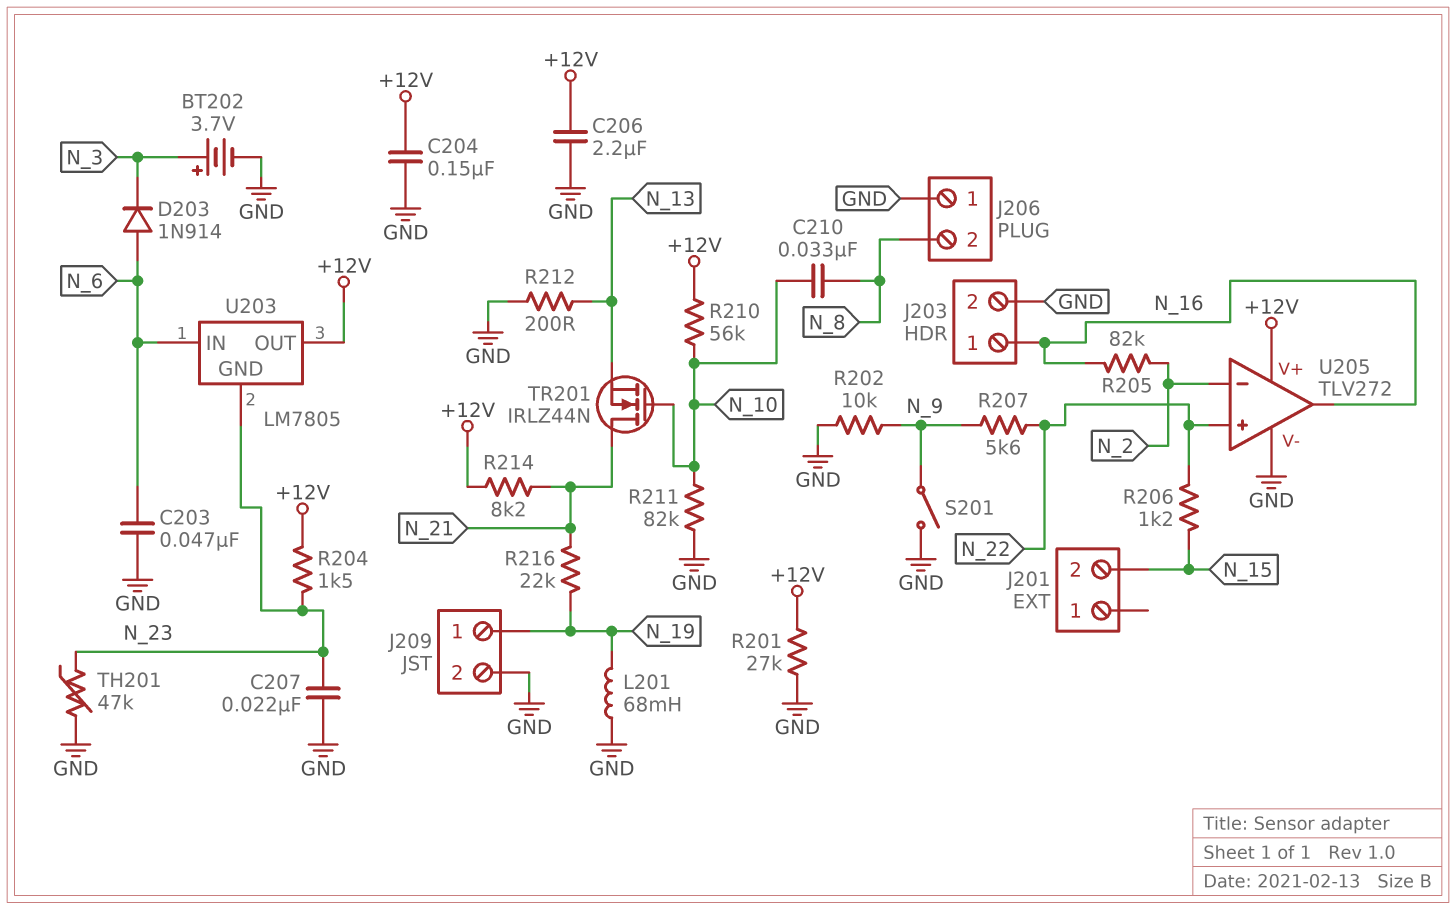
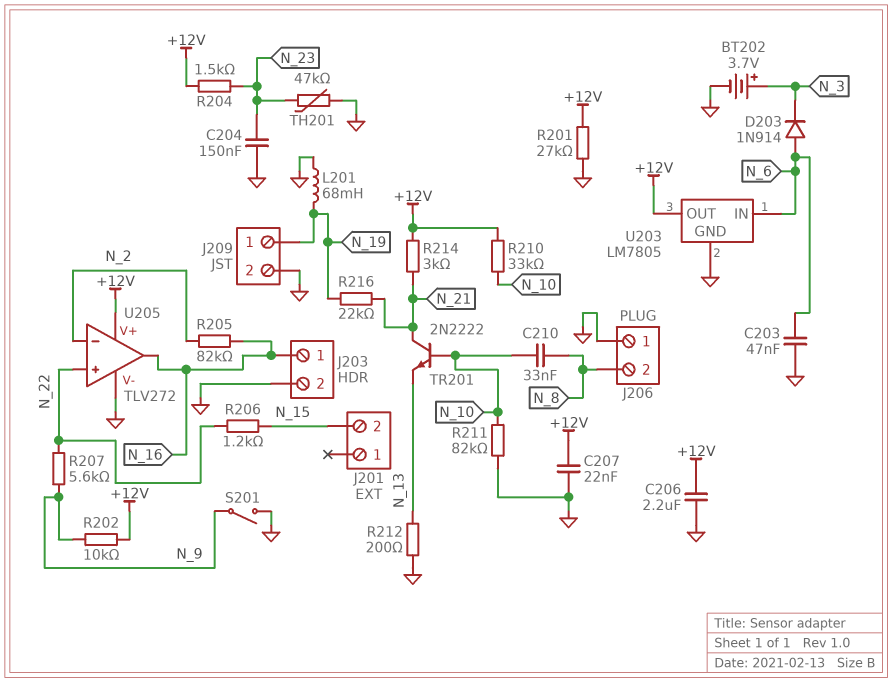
C204: 150nF (+12V, GND) -> 150nF (GND, N_23)
C207: 22nF (GND, N_23) -> 22nF (+12V, GND)
R202: 10k (GND, N_9) -> 10k (+12V, N_9)
R210: 56k (+12V, N_10) -> 33k (+12V, N_10)
R214: 8.2k (+12V, N_21) -> 3k (+12V, N_21)
TR201: NMOS IRLZ44N (G N_10, D N_21, S N_13) -> NPN 2N2222 (B N_10, C N_21, E N_13)
U203 pin GND: N_23 -> GND

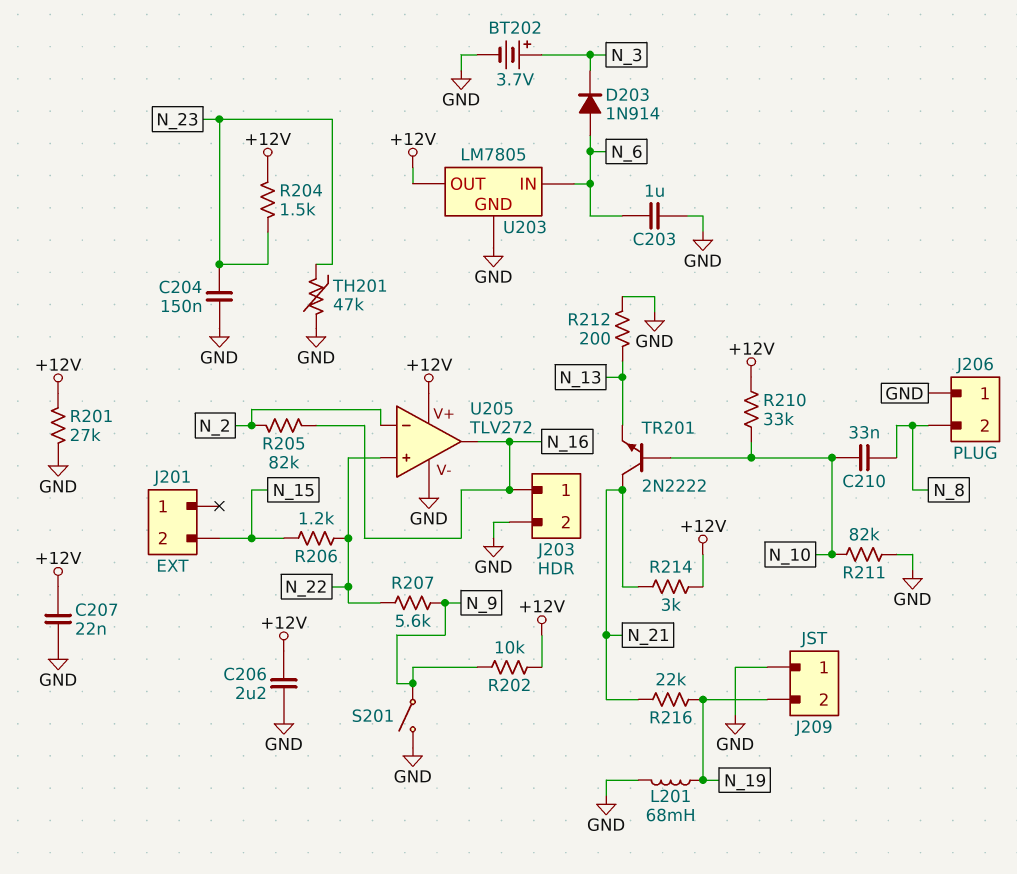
C203: 47nF (GND, N_6) -> 1uF (GND, N_6)
J209 pin 1: N_19 -> GND
J209 pin 2: GND -> N_19

